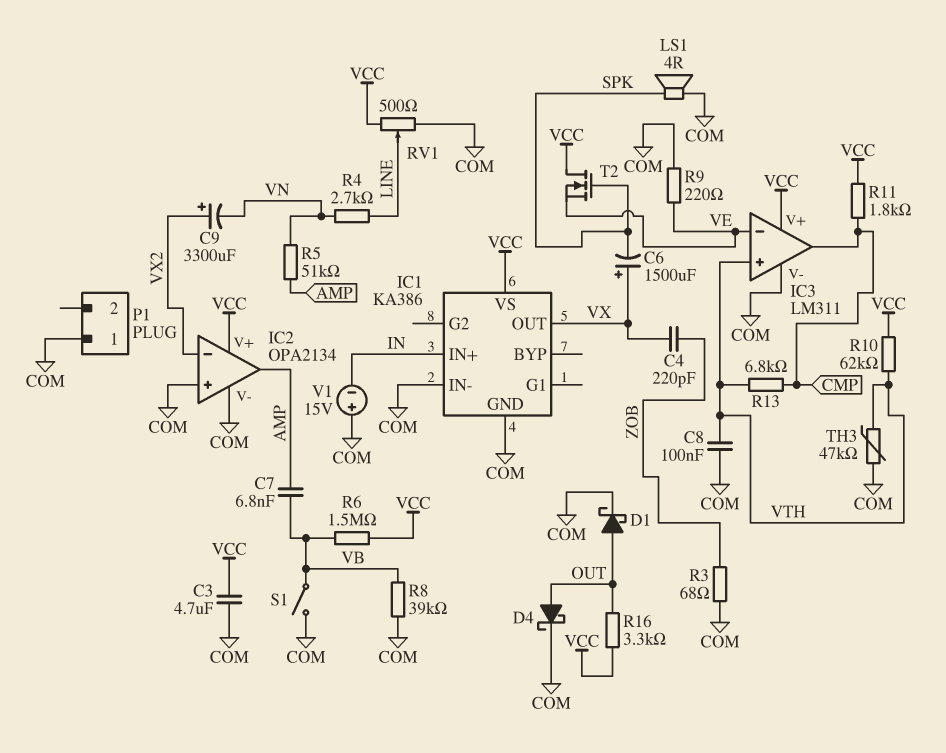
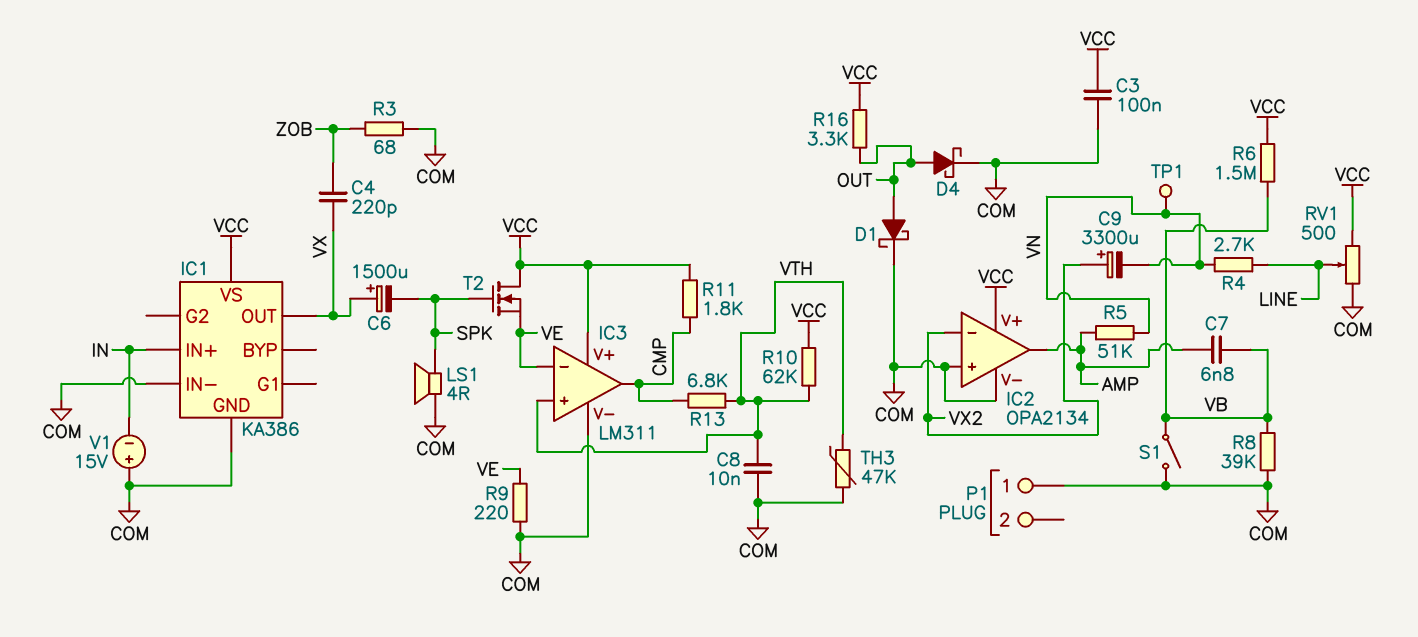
C3: 4.7uF (COM, VCC) -> 100nF (COM, VCC)
C8: 100nF (COM, VTH) -> 10nF (COM, VTH)
TP1: none -> test point (VN)

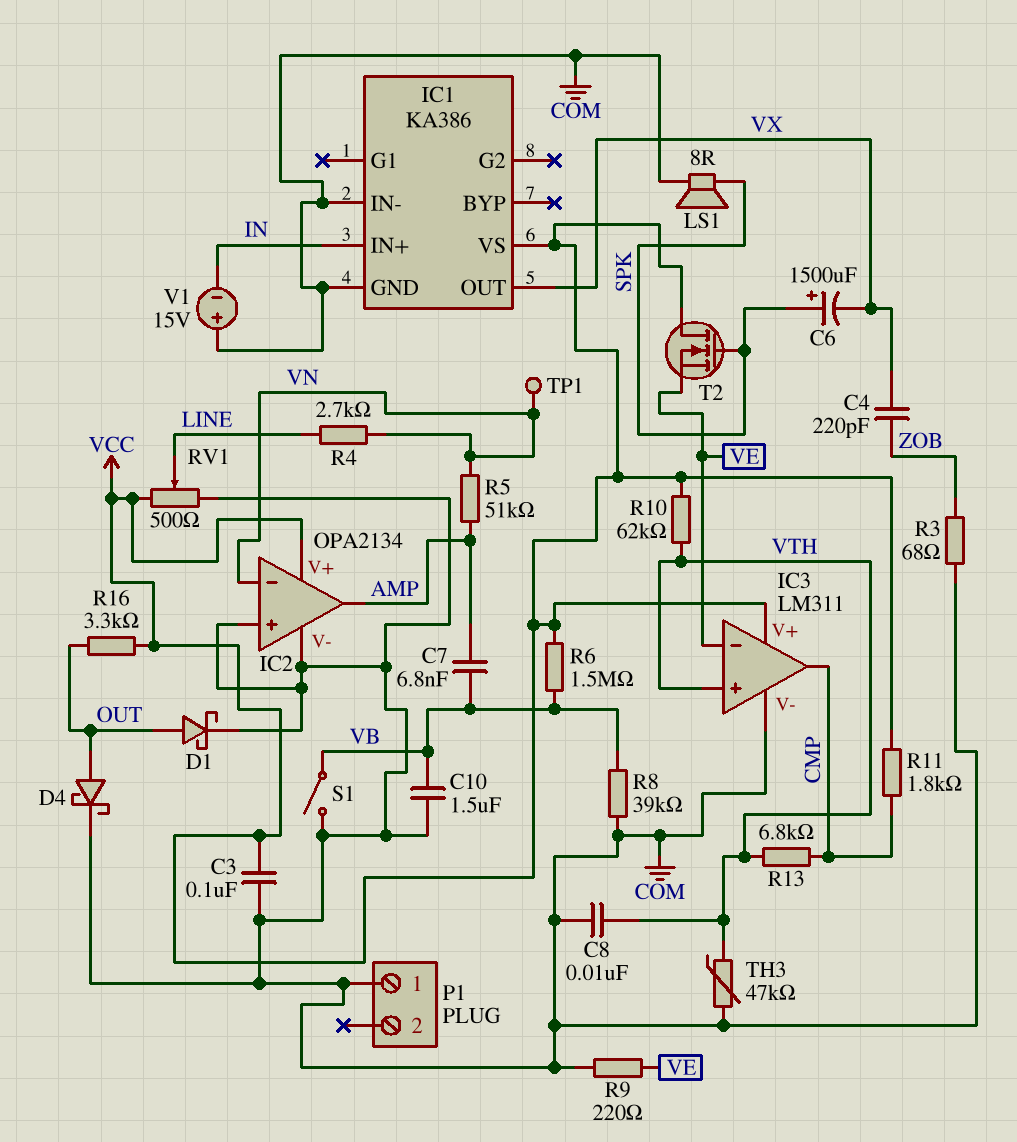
C6: 1500uF (plus VX, minus SPK) -> 1500uF (plus SPK, minus VX)
C9: 3300uF (plus VX2, minus VN) -> none
C10: none -> 1.5uF (COM, VB)
IC2 pin in-: VX2 -> VN
LS1: speaker 4R (COM, SPK) -> speaker 8R (COM, SPK)

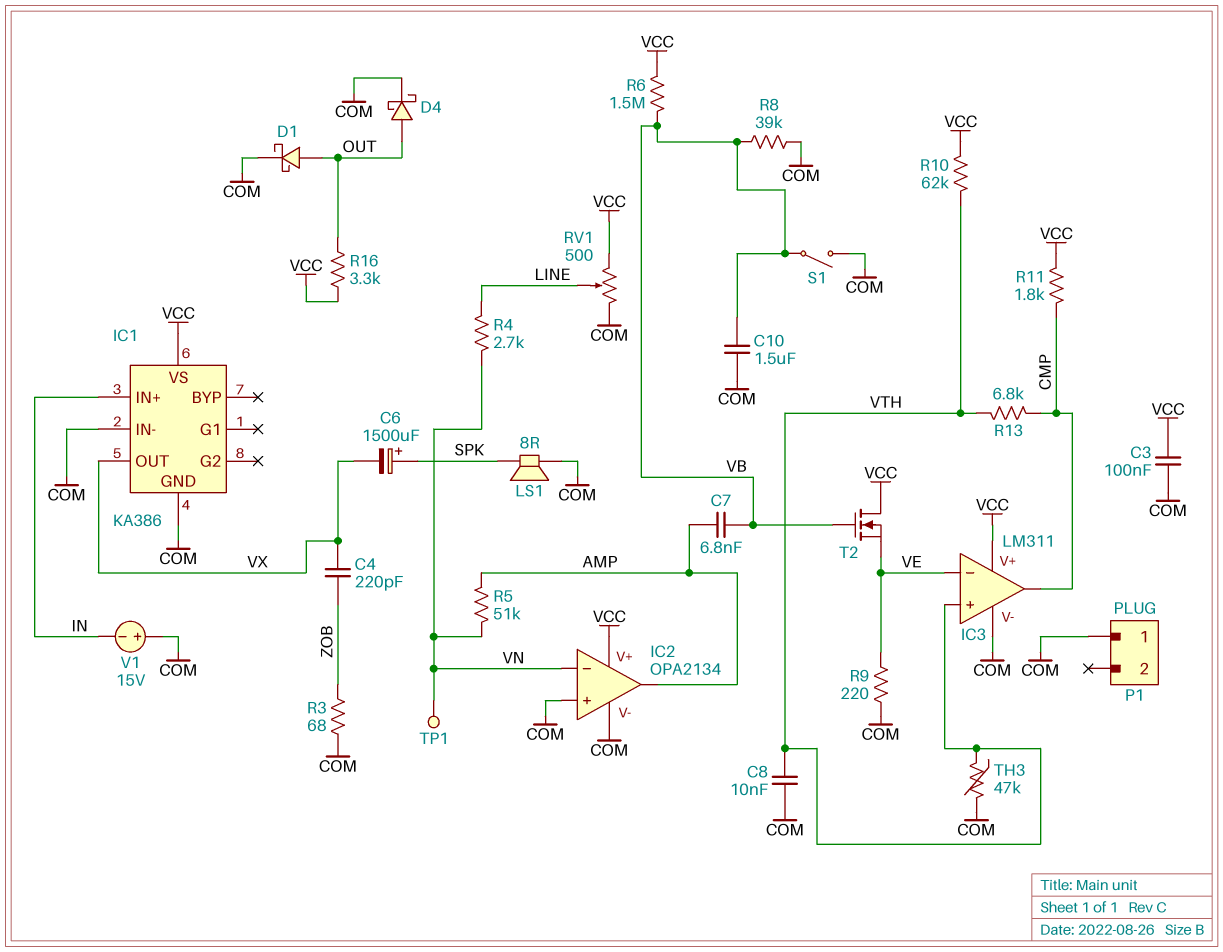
T2: NMOS (G SPK, D VCC, S VE) -> NMOS (G VB, D VCC, S VE)

